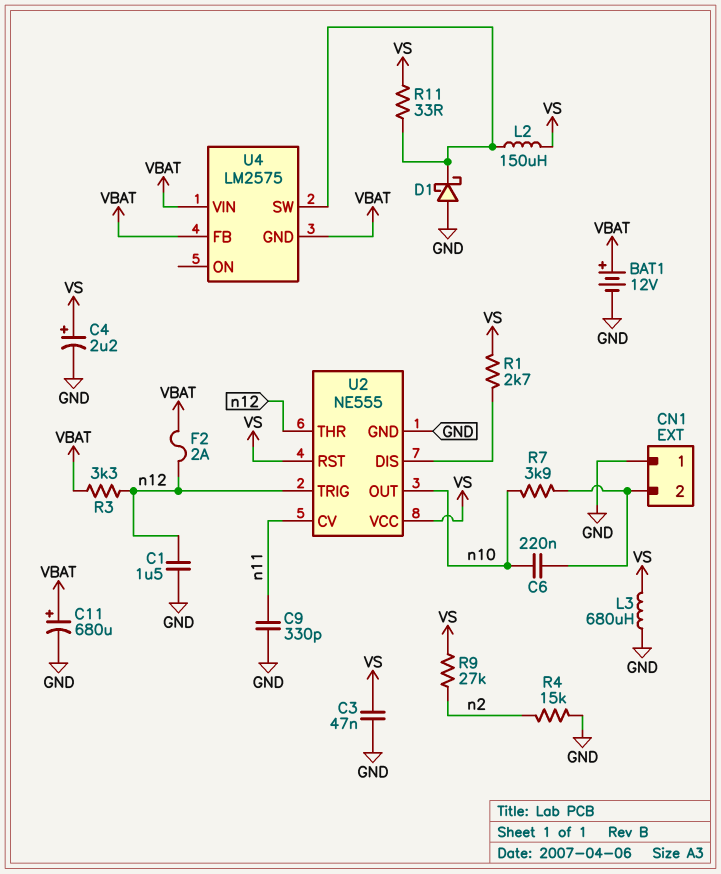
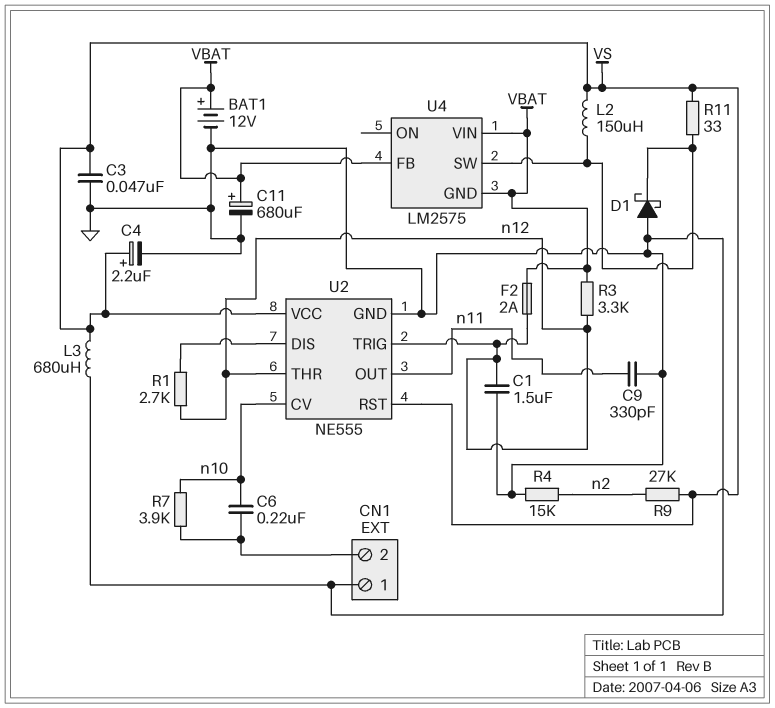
R1: 2.7k (U2/DIS, VS) -> 2.7k (U2/DIS, n12)
U2 pin CV: n11 -> n10
U2 pin OUT: n10 -> n11

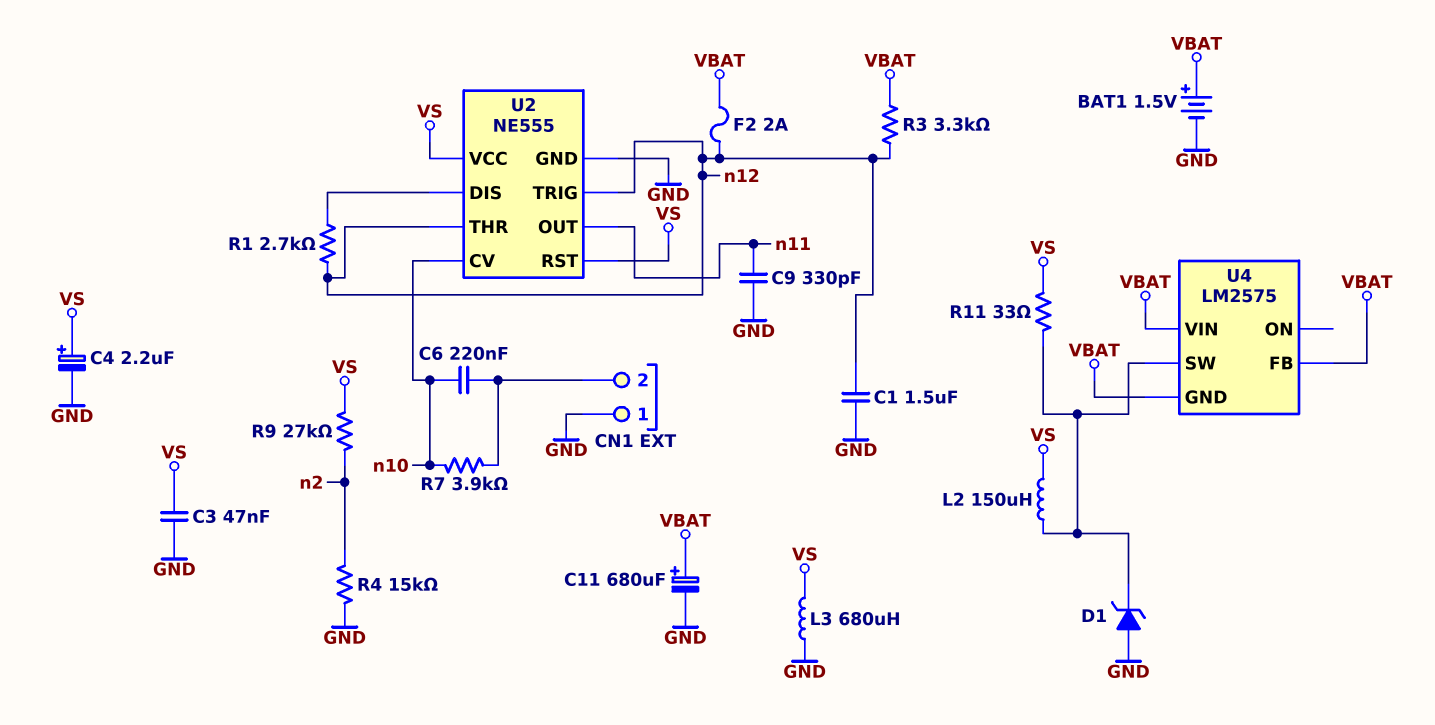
BAT1: 12V (plus VBAT, minus GND) -> 1.5V (plus VBAT, minus GND)
D1: schottky (A GND, K U4/SW) -> zener (A GND, K U4/SW)

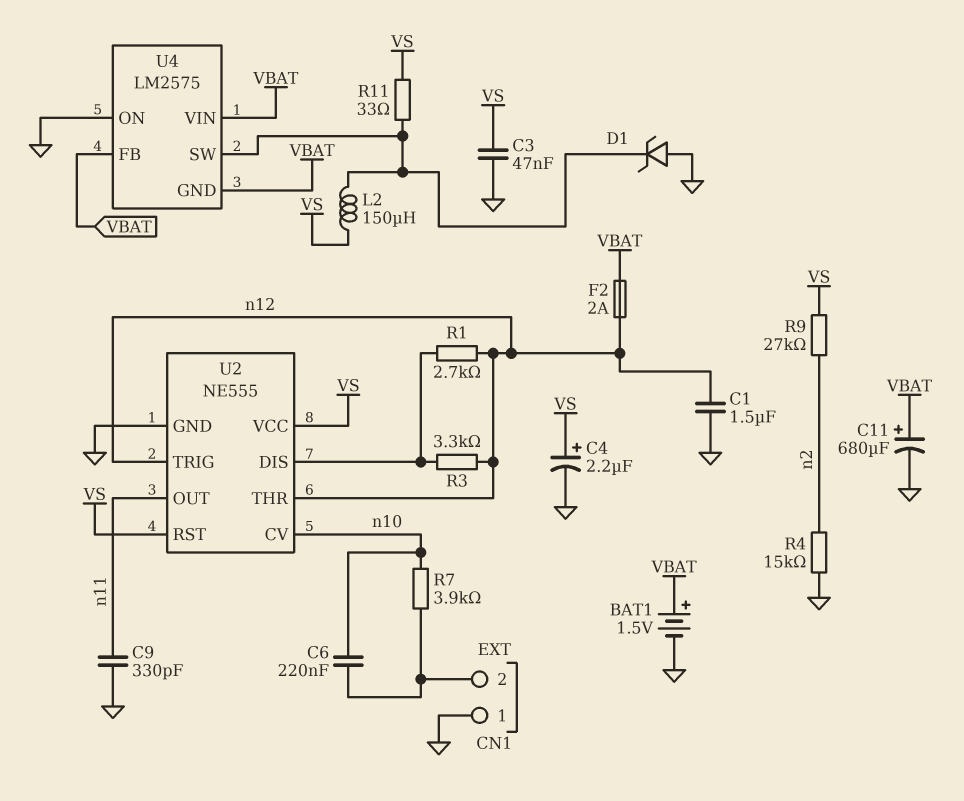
L3: 680uH (GND, VS) -> none
R3: 3.3k (VBAT, n12) -> 3.3k (U2/DIS, n12)
U4 pin ON: none -> GND

